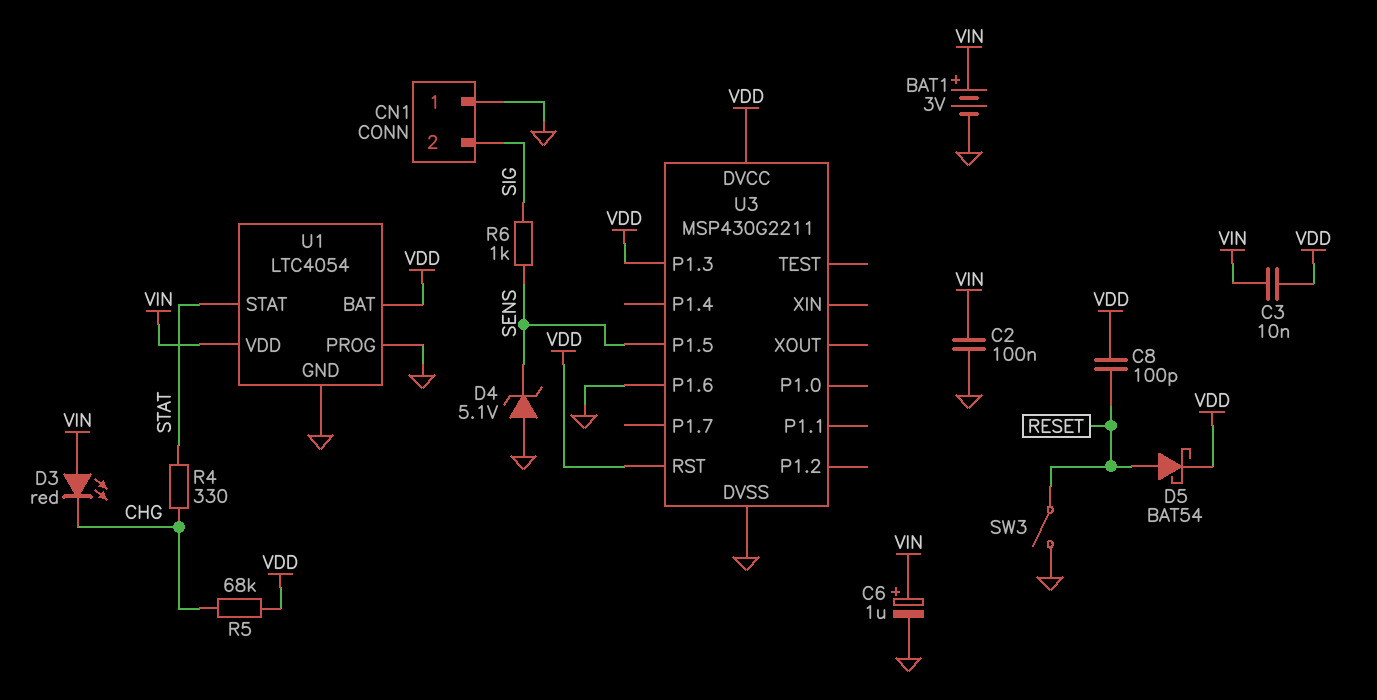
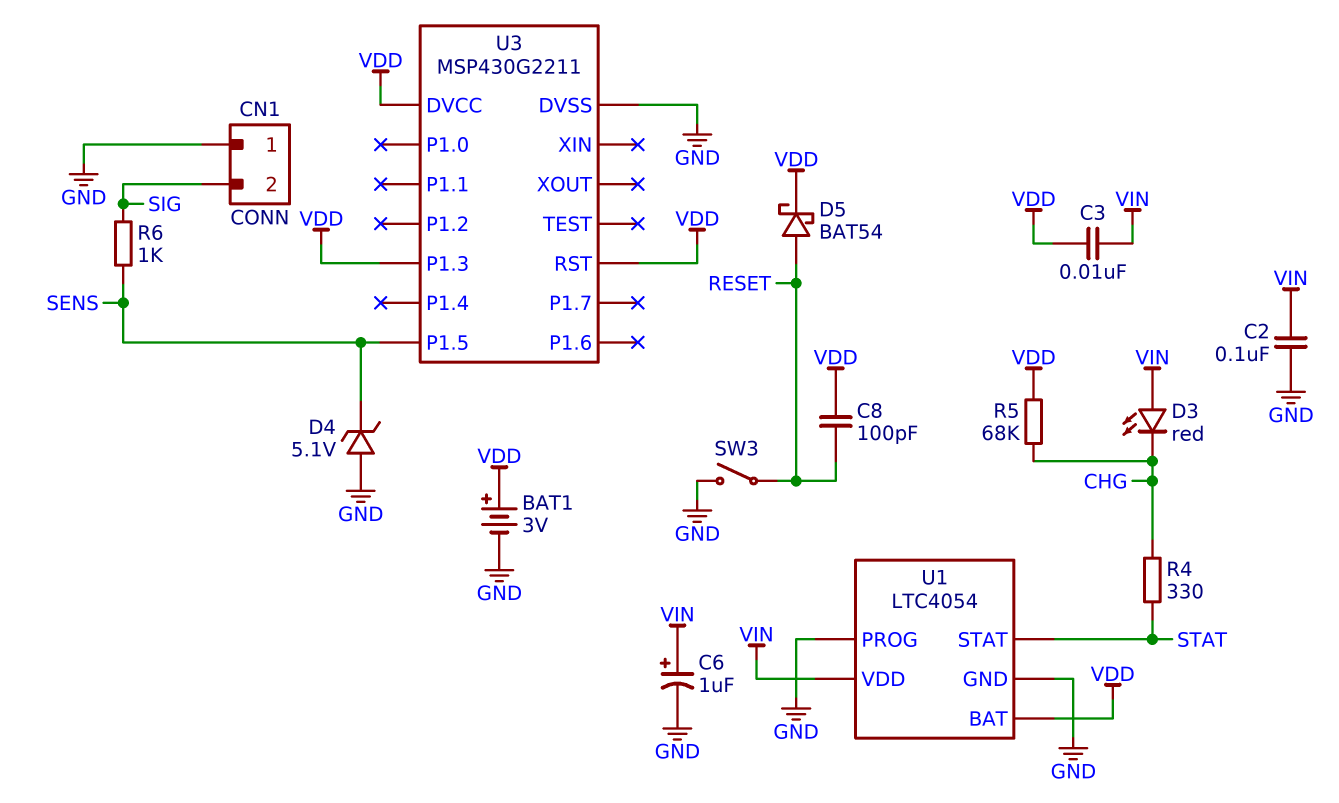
BAT1: 3V (plus VIN, minus GND) -> 3V (plus VDD, minus GND)
U3 pin P1.6: GND -> none

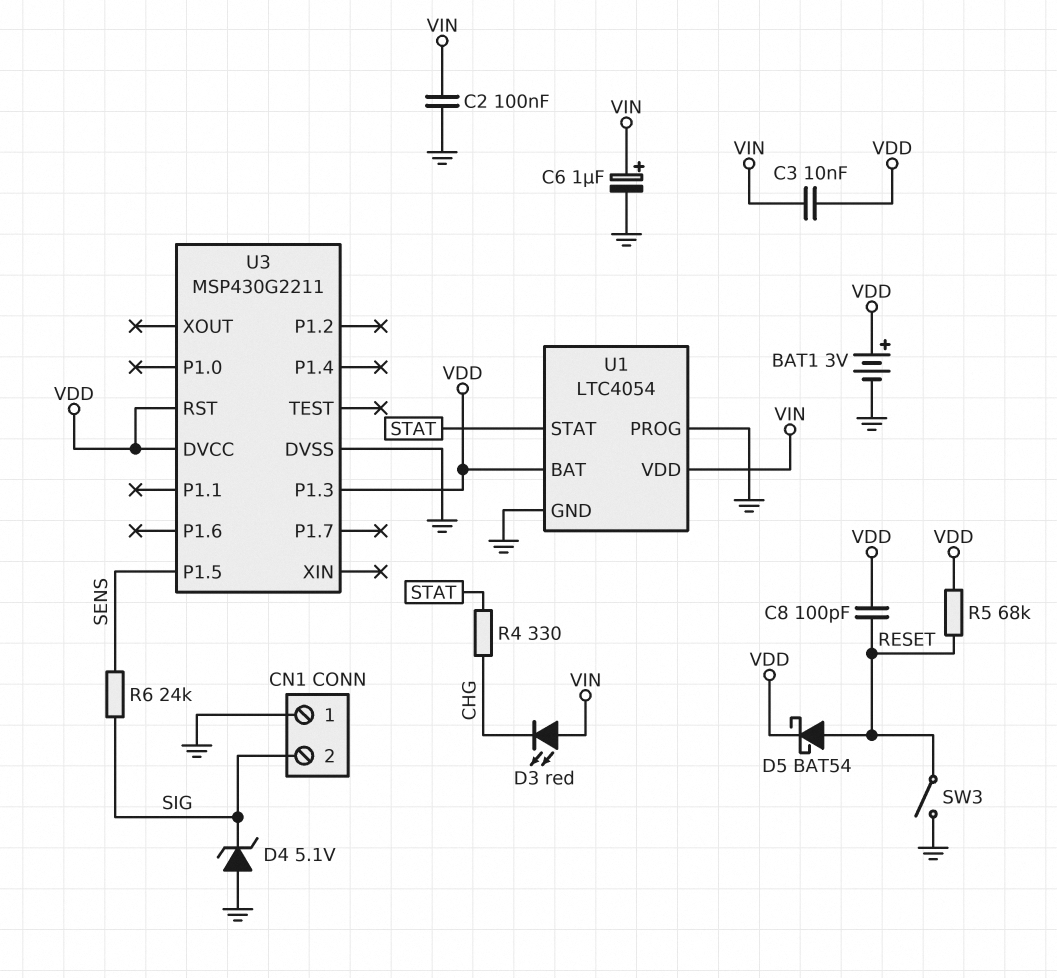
D4: zener 5.1V (A GND, K SENS) -> zener 5.1V (A GND, K SIG)
R5: 68k (CHG, VDD) -> 68k (RESET, VDD)
R6: 1k (SENS, SIG) -> 24k (SENS, SIG)

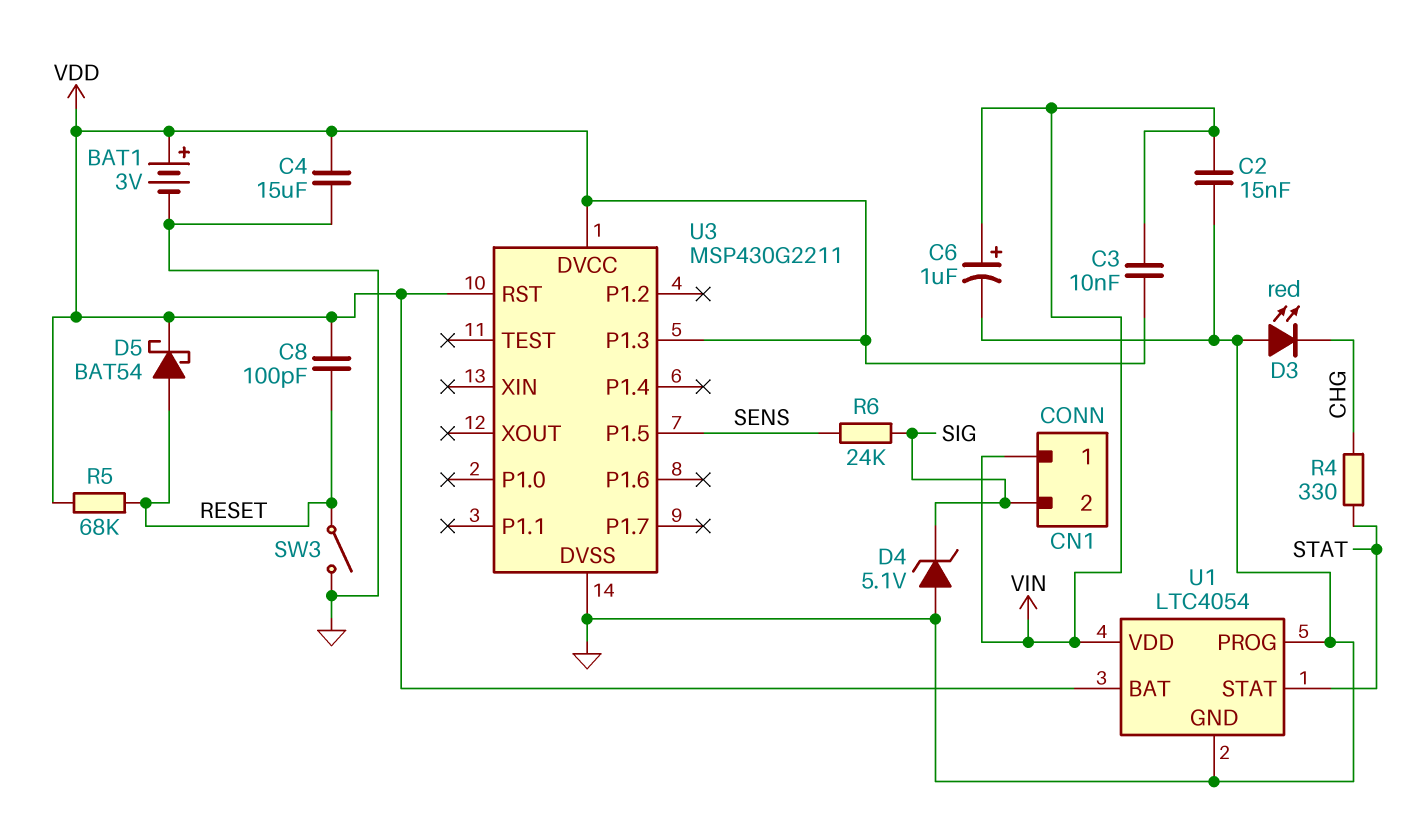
C2: 100nF (GND, VIN) -> 15nF (GND, VIN)
C4: none -> 15uF (GND, VDD)
CN1 pin 1: GND -> VIN
D3: LED red (A VIN, K CHG) -> LED red (A GND, K CHG)

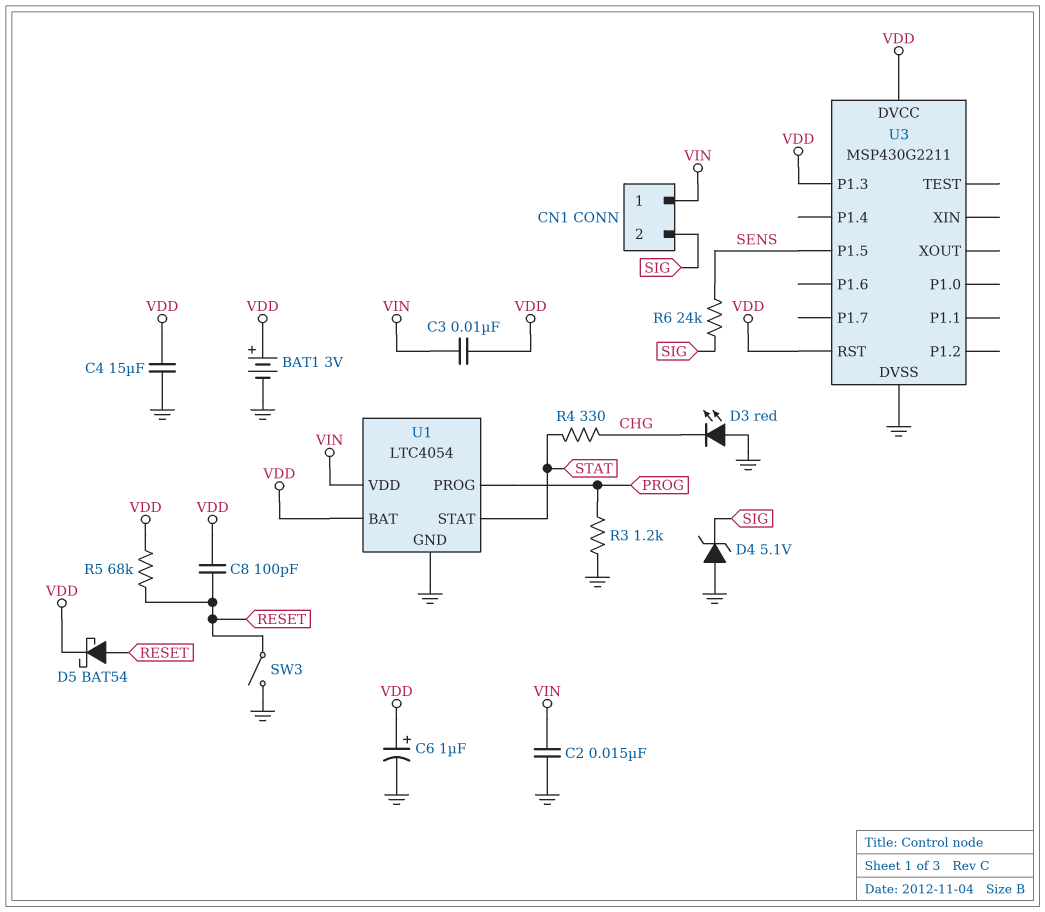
C6: 1uF (plus VIN, minus GND) -> 1uF (plus VDD, minus GND)
R3: none -> 1.2k (GND, PROG)
U1 pin PROG: GND -> PROG

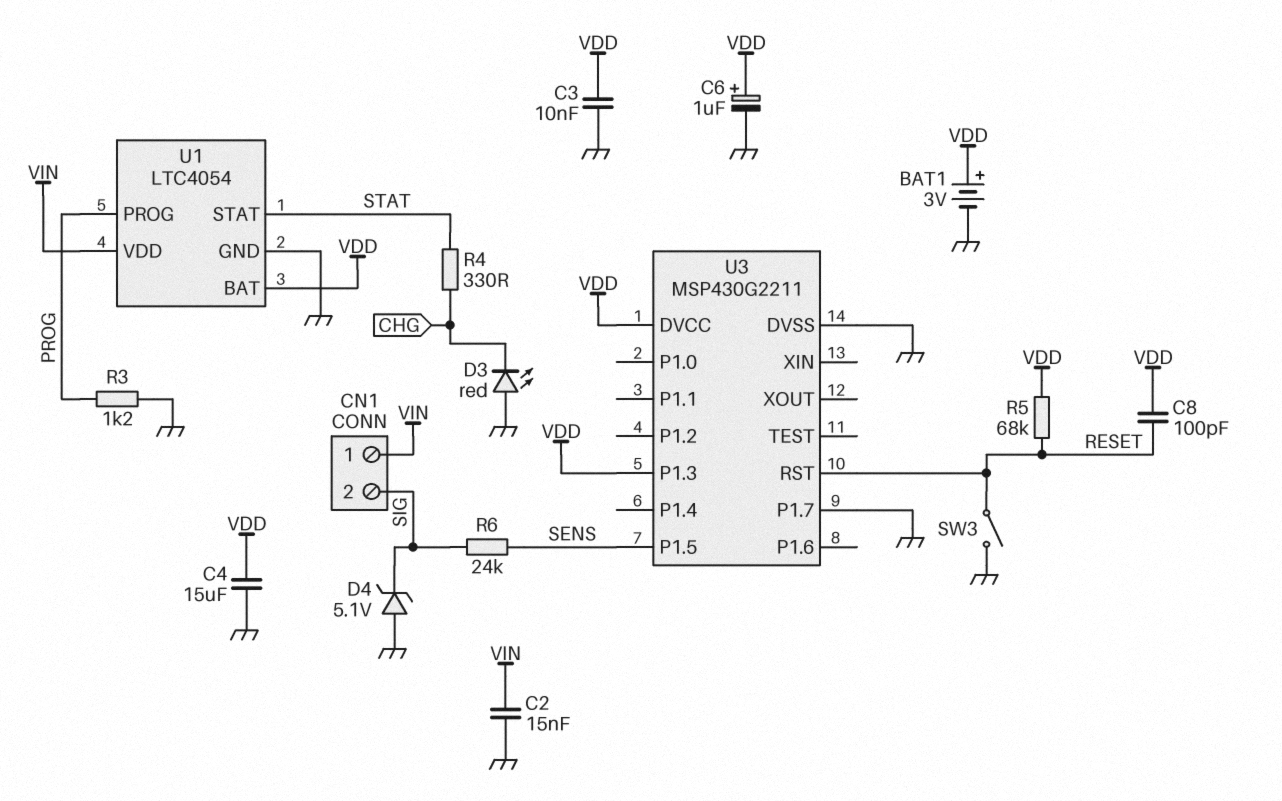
C3: 10nF (VDD, VIN) -> 10nF (GND, VDD)
D5: schottky BAT54 (A RESET, K VDD) -> none
U3 pin P1.7: none -> GND
U3 pin RST: VDD -> RESET

